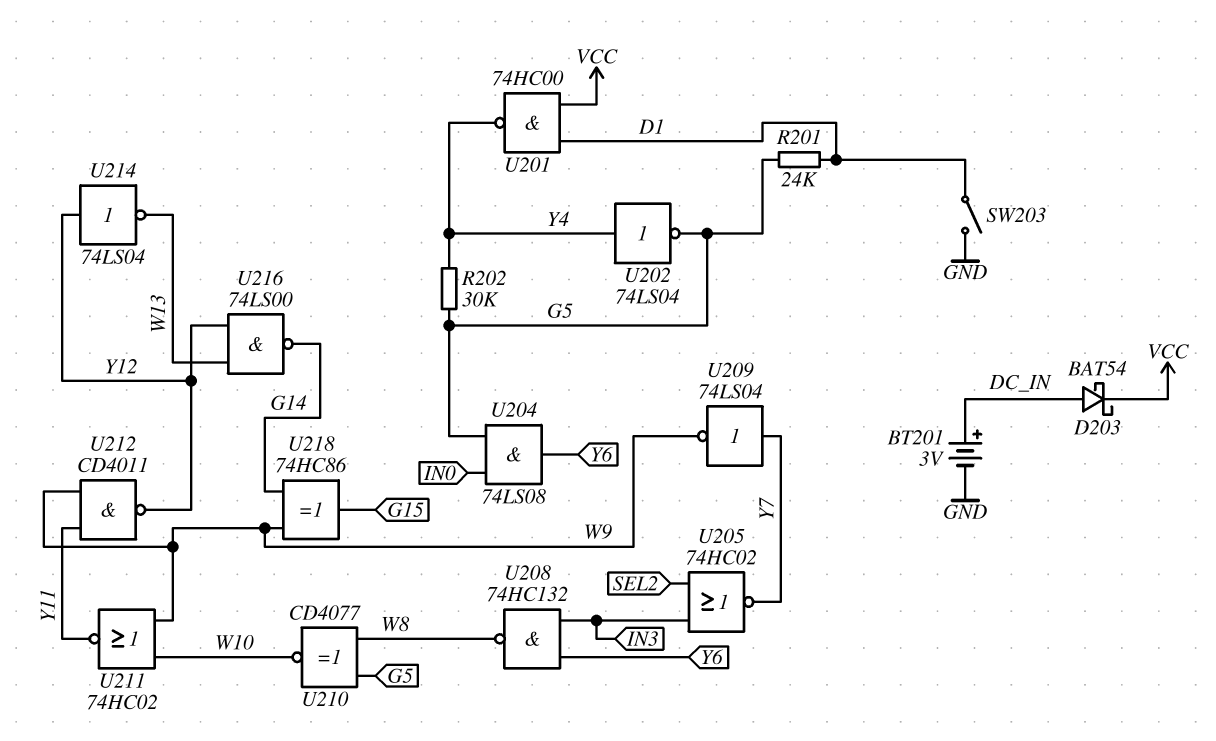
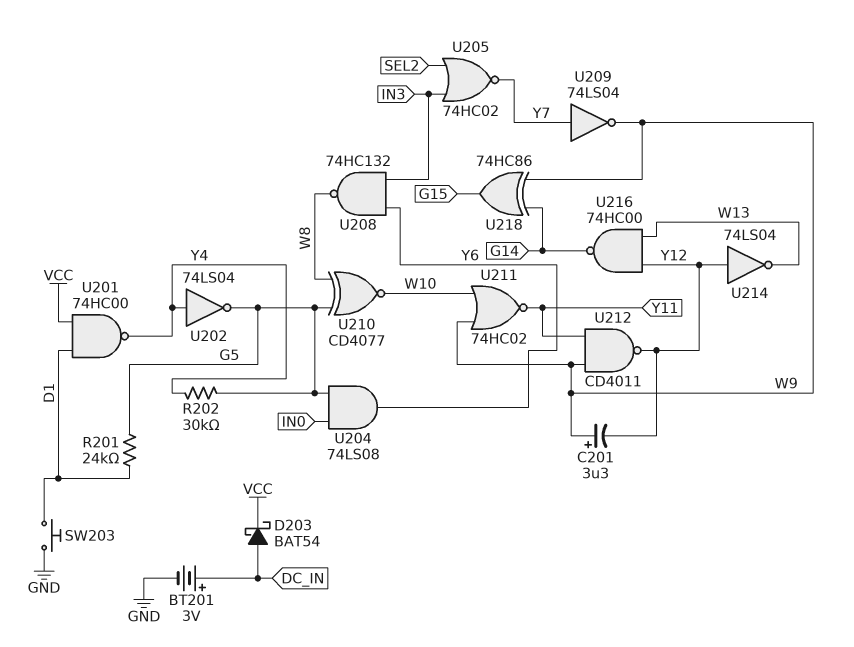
C201: none -> 3.3uF (plus W9, minus Y12)
SW203: switch (D1, GND) -> button (D1, GND)
U216: NAND 74LS00 (in W13, in Y12, out G14) -> NAND 74HC00 (in W13, in Y12, out G14)

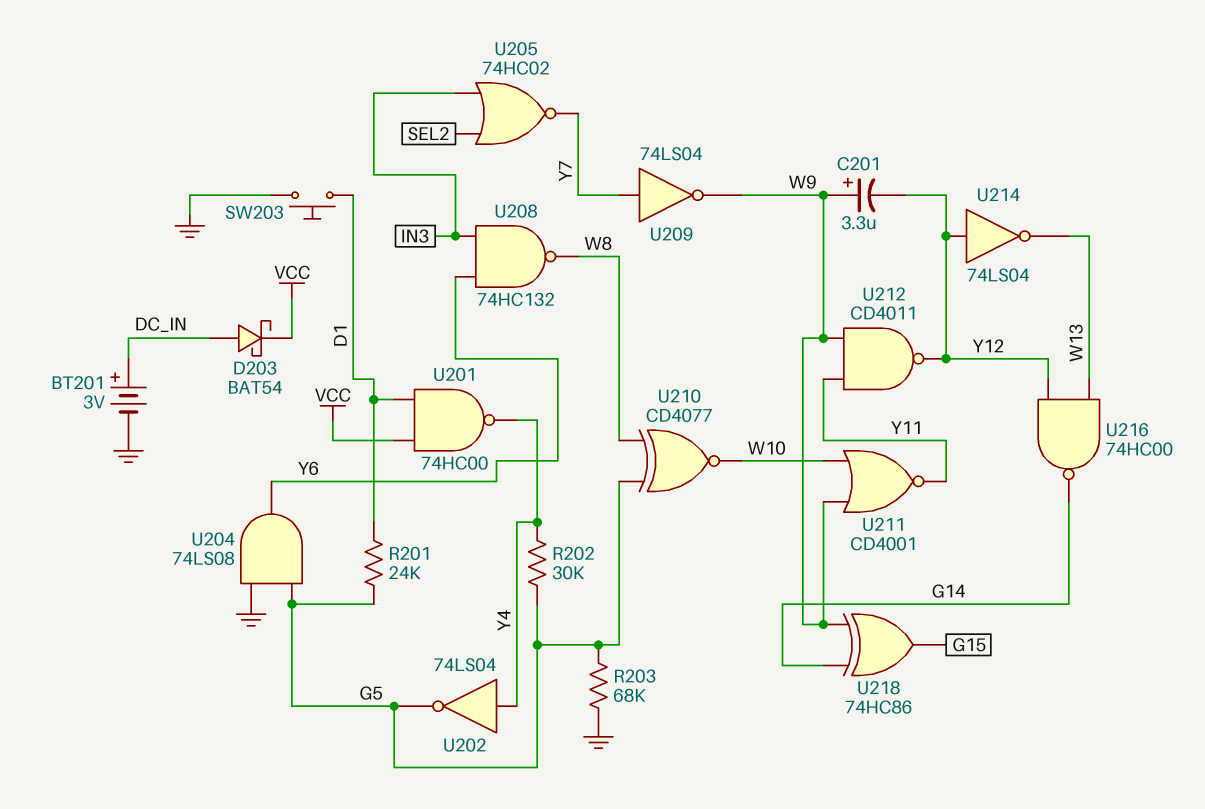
R203: none -> 68k (G5, GND)
U204: AND 74LS08 (in G5, in IN0, out Y6) -> AND 74LS08 (in G5, in GND, out Y6)
U211: NOR 74HC02 (in W9, in W10, out Y11) -> NOR CD4001 (in W9, in W10, out Y11)

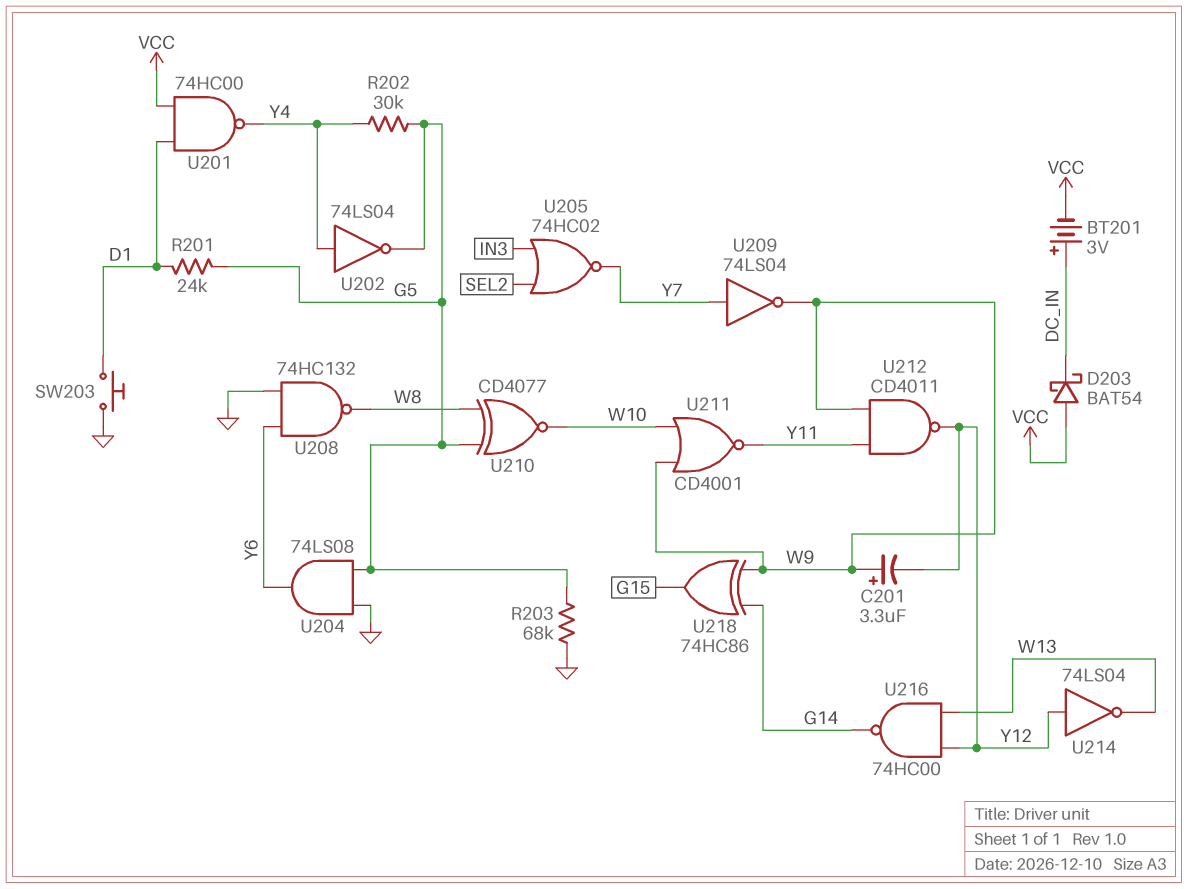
BT201: 3V (plus DC_IN, minus GND) -> 3V (plus DC_IN, minus VCC)
D203: schottky BAT54 (A DC_IN, K VCC) -> schottky BAT54 (A VCC, K DC_IN)
U208: NAND 74HC132 (in IN3, in Y6, out W8) -> NAND 74HC132 (in GND, in Y6, out W8)

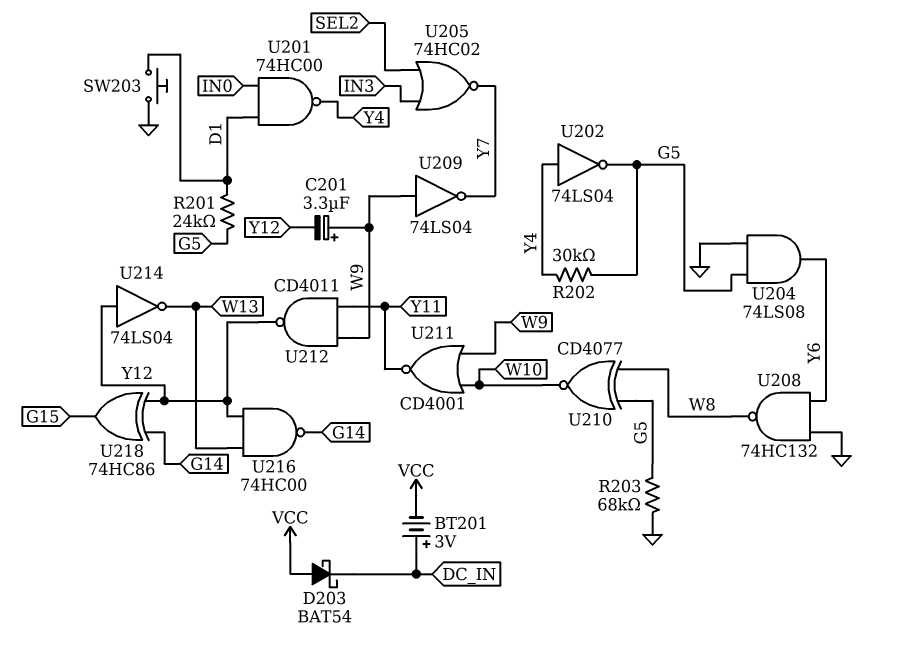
U201: NAND 74HC00 (in D1, in VCC, out Y4) -> NAND 74HC00 (in D1, in IN0, out Y4)
U209: NOT 74LS04 (in Y7, out W9) -> NOT 74LS04 (in W9, out Y7)
U218: XOR 74HC86 (in G14, in W9, out G15) -> XOR 74HC86 (in G14, in Y12, out G15)

